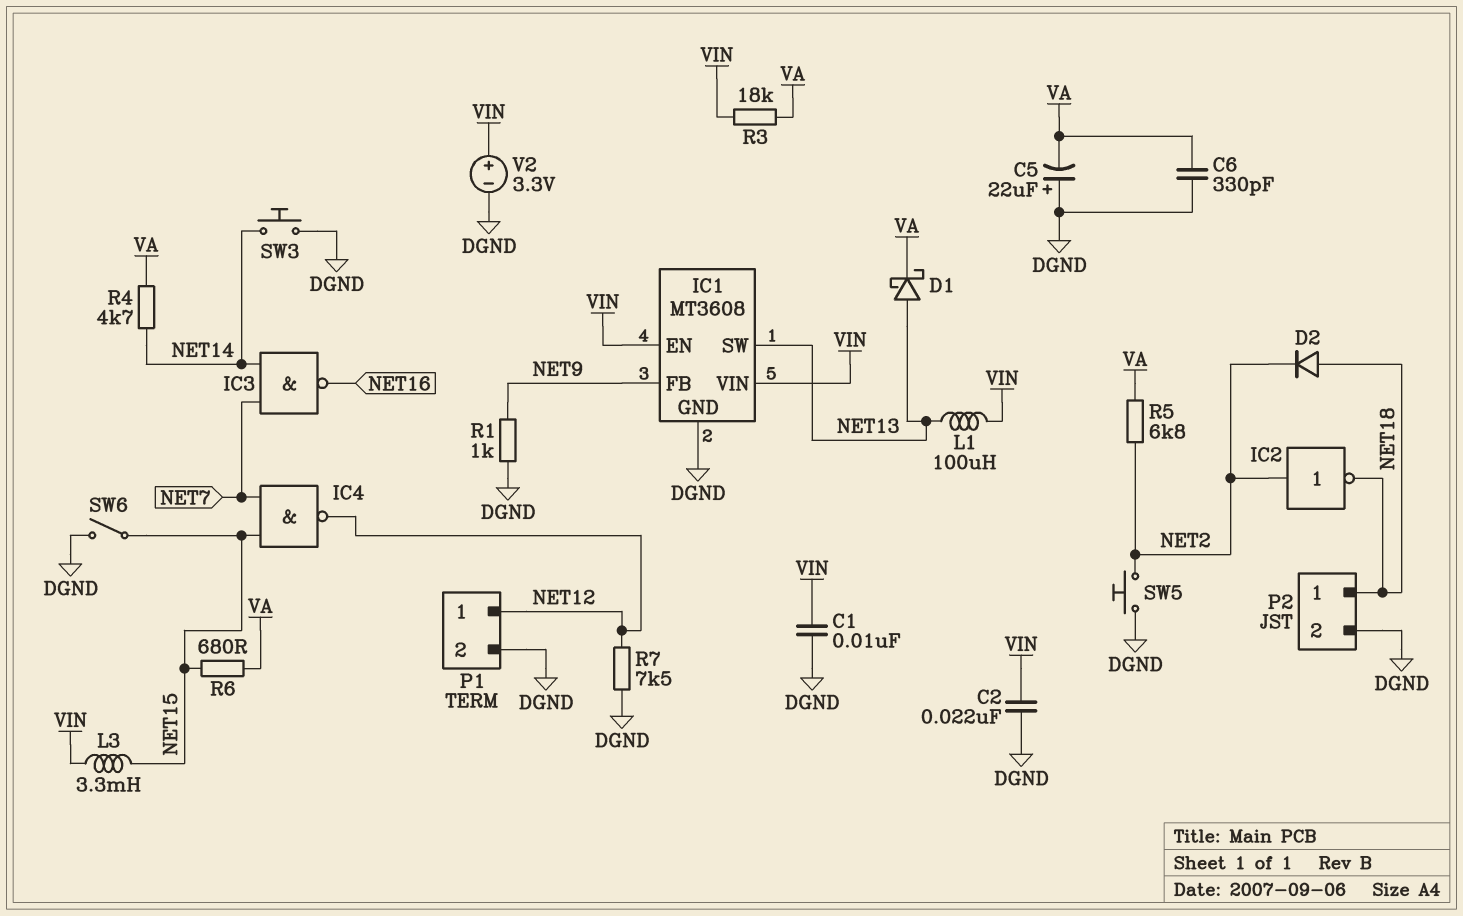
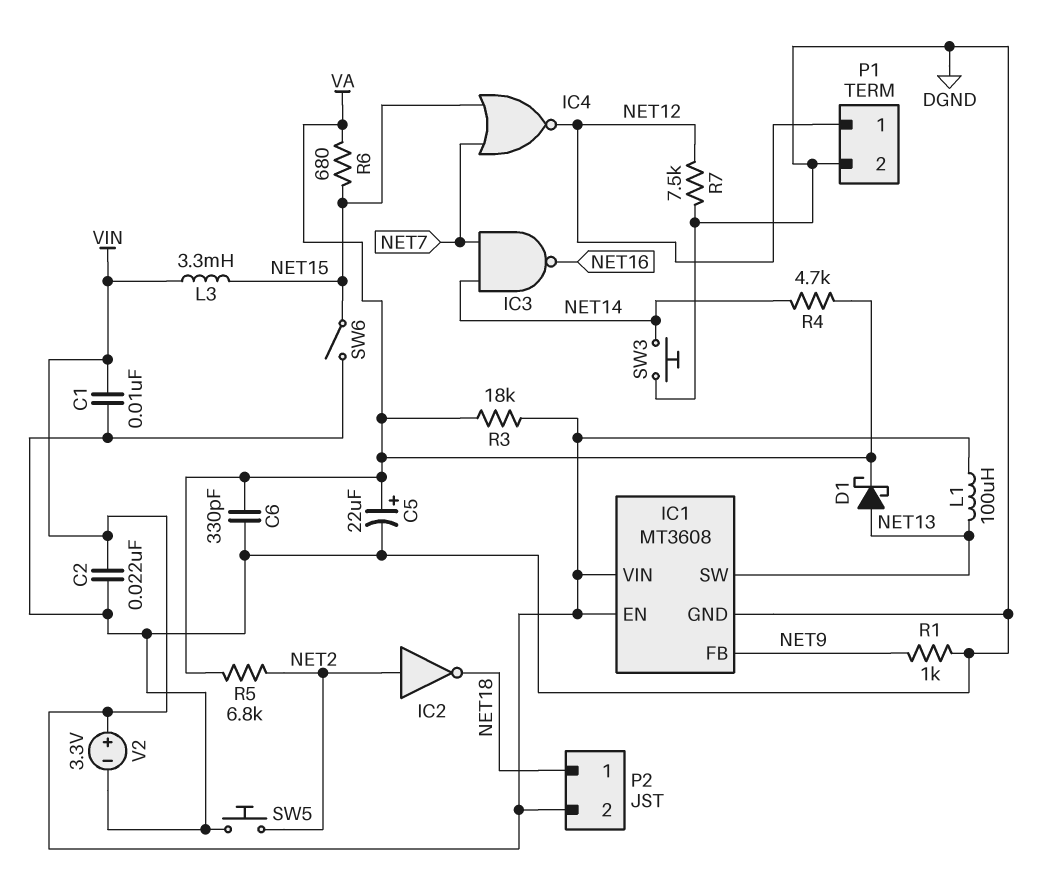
C5: 22uF (plus DGND, minus VA) -> 22uF (plus VA, minus DGND)
D2: diode (A NET18, K NET2) -> none
IC4: NAND (in NET7, in NET15, out NET12) -> NOR (in NET7, in NET15, out NET12)
P2 pin 2: DGND -> VIN

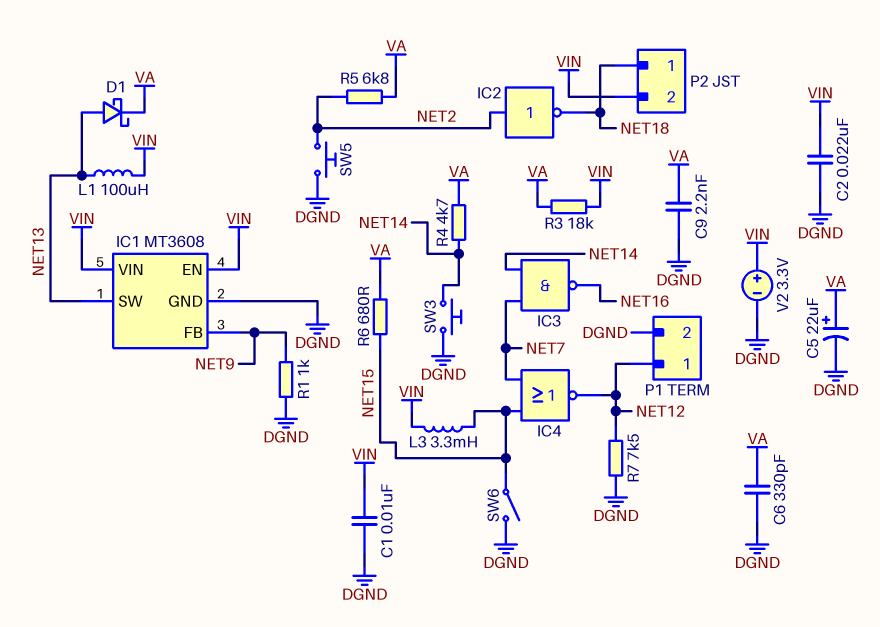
C9: none -> 2.2nF (DGND, VA)

